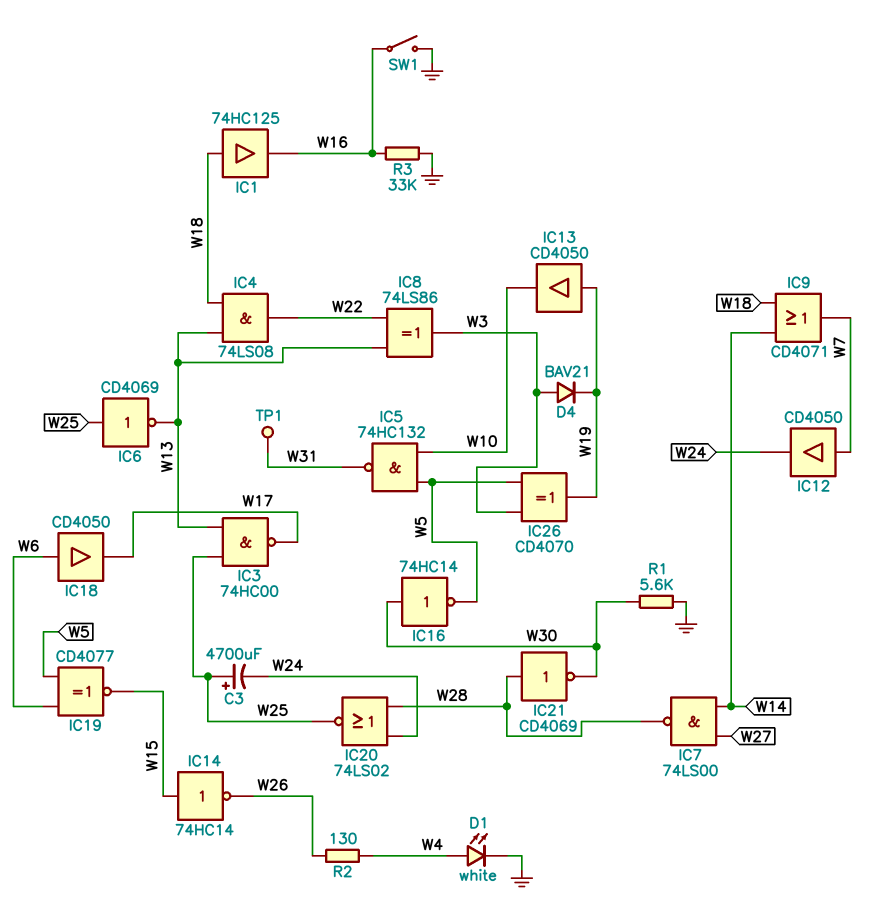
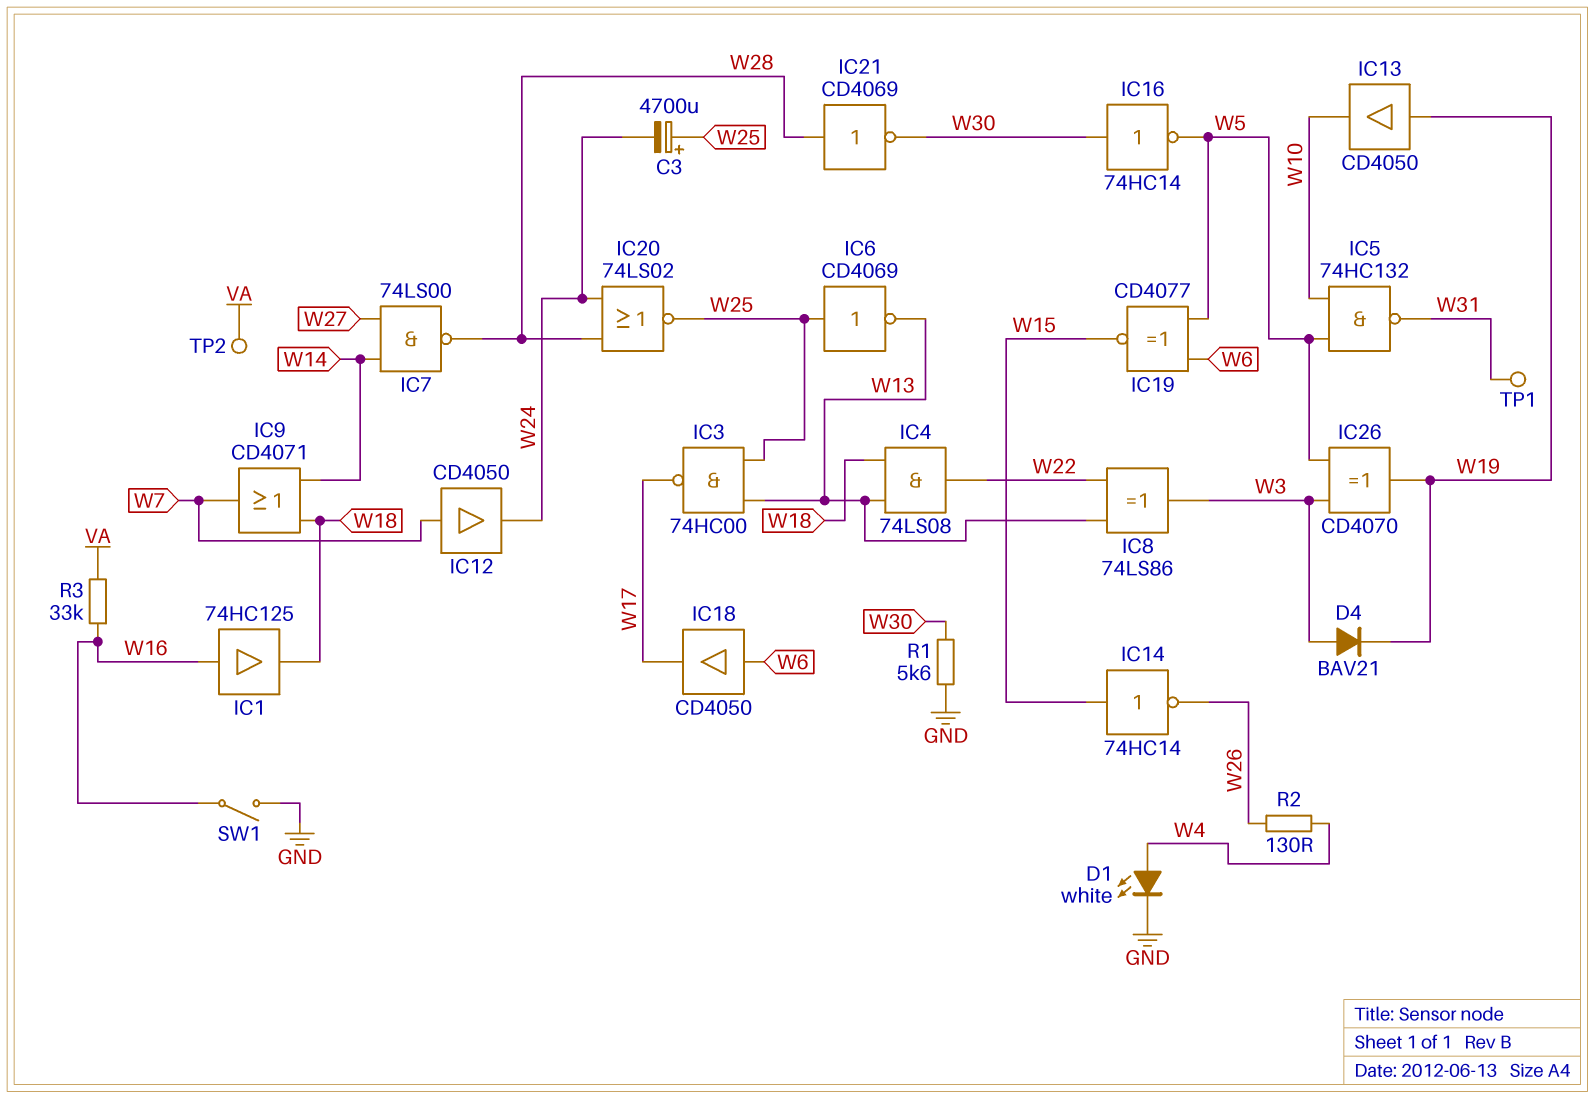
IC1: buffer 74HC125 (in W18, out W16) -> buffer 74HC125 (in W16, out W18)
R3: 33k (GND, W16) -> 33k (VA, W16)
TP2: none -> test point (VA)

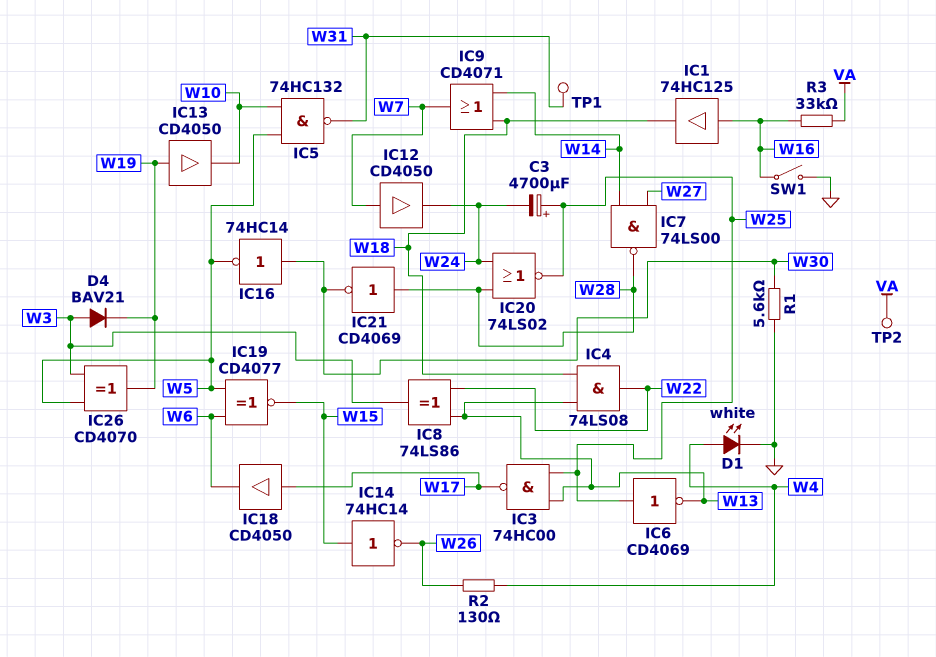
IC18: buffer CD4050 (in W6, out W17) -> buffer CD4050 (in W17, out W6)

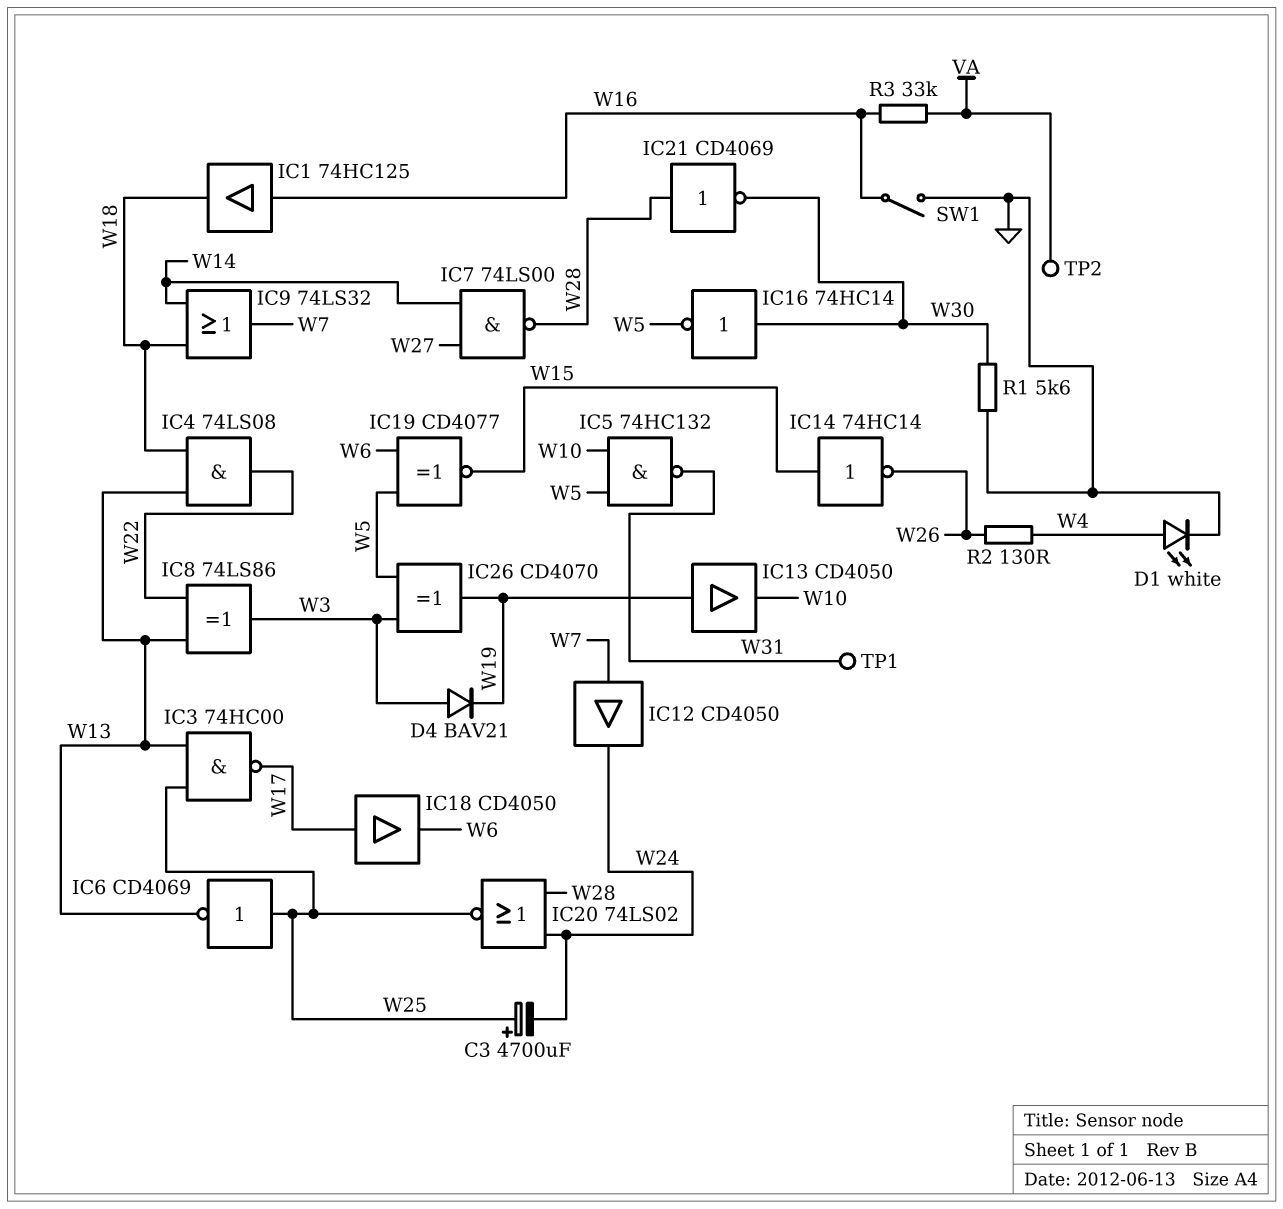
IC9: OR CD4071 (in W14, in W18, out W7) -> OR 74LS32 (in W14, in W18, out W7)

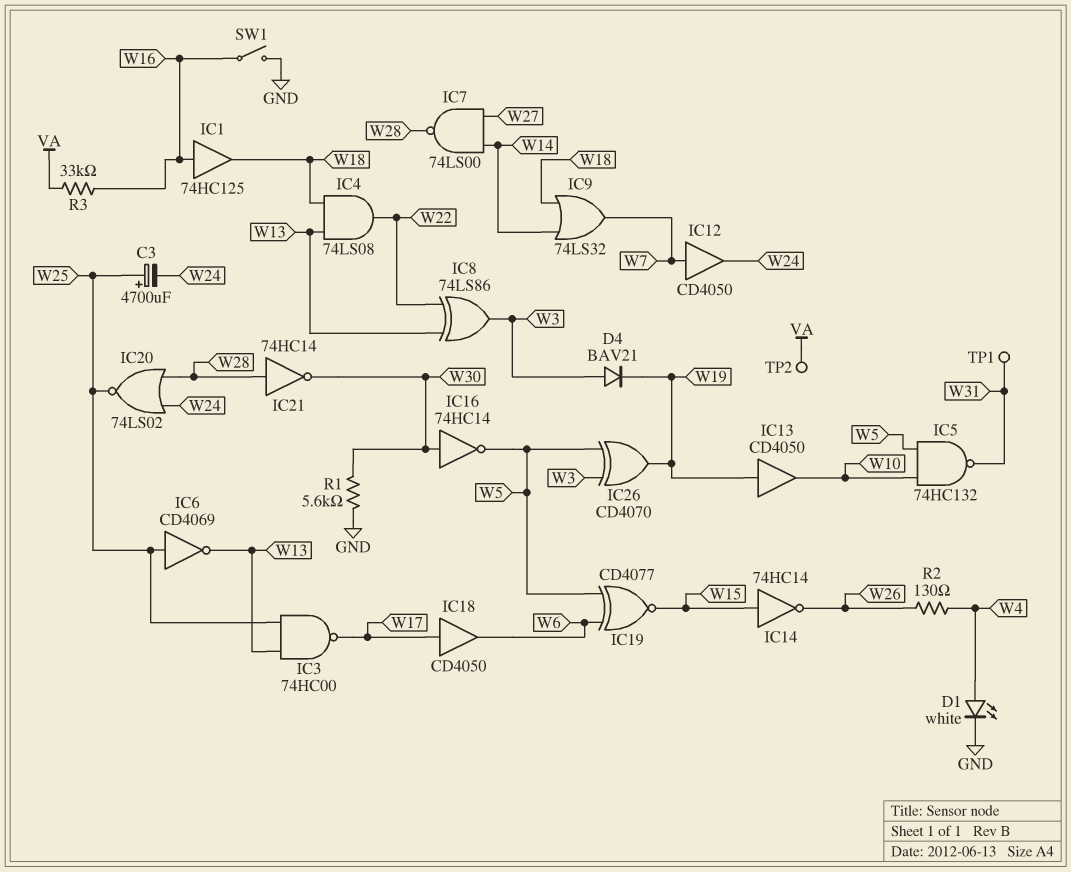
IC21: NOT CD4069 (in W28, out W30) -> NOT 74HC14 (in W28, out W30)

